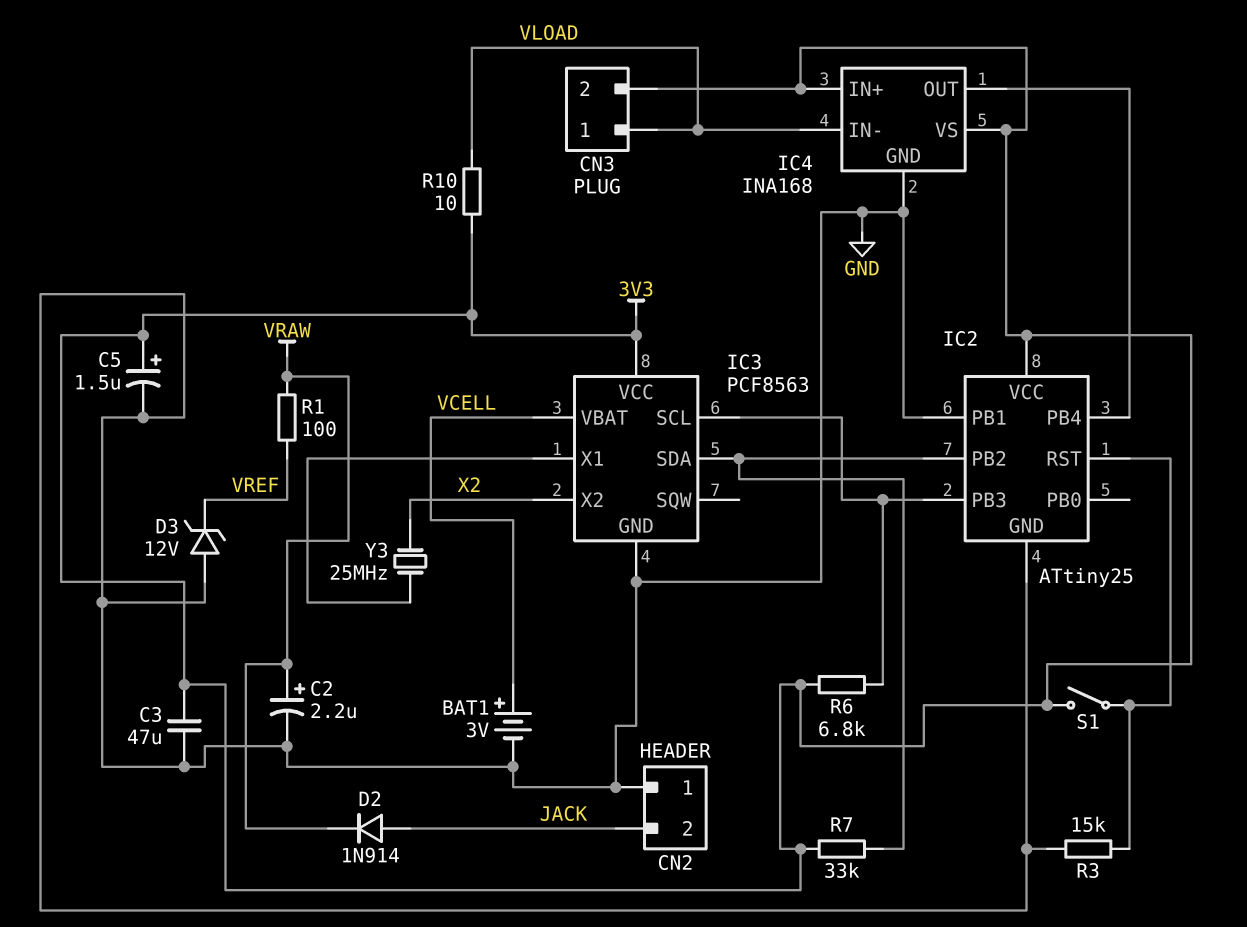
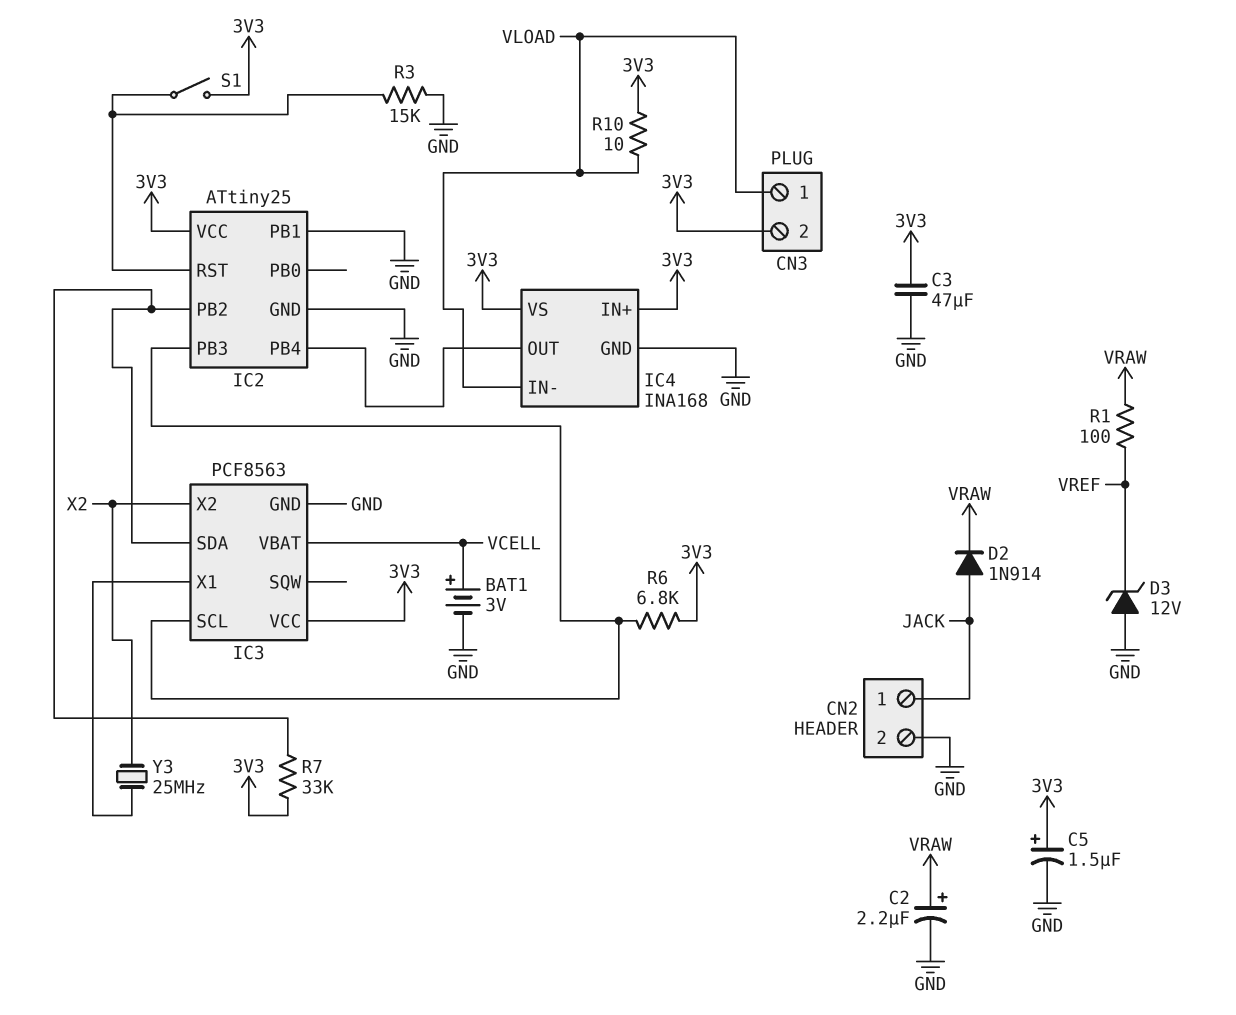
CN2 pin 1: GND -> JACK
CN2 pin 2: JACK -> GND

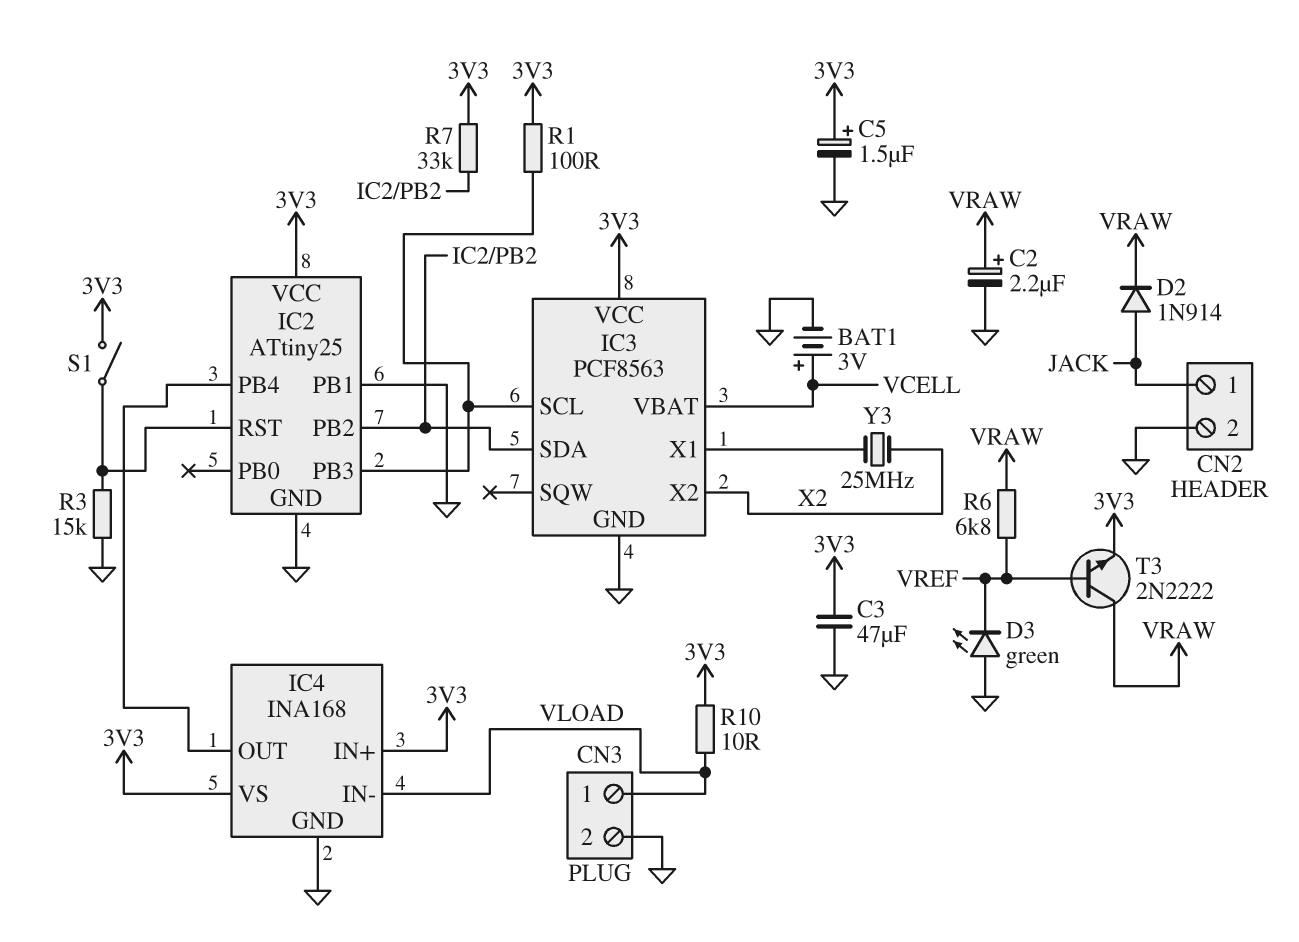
CN3 pin 2: 3V3 -> GND
D3: zener 12V (A GND, K VREF) -> LED green (A GND, K VREF)
R1: 100 (VRAW, VREF) -> 100 (3V3, IC2/PB3)
R6: 6.8k (3V3, IC2/PB3) -> 6.8k (VRAW, VREF)
T3: none -> NPN 2N2222 (B VREF, C VRAW, E 3V3)

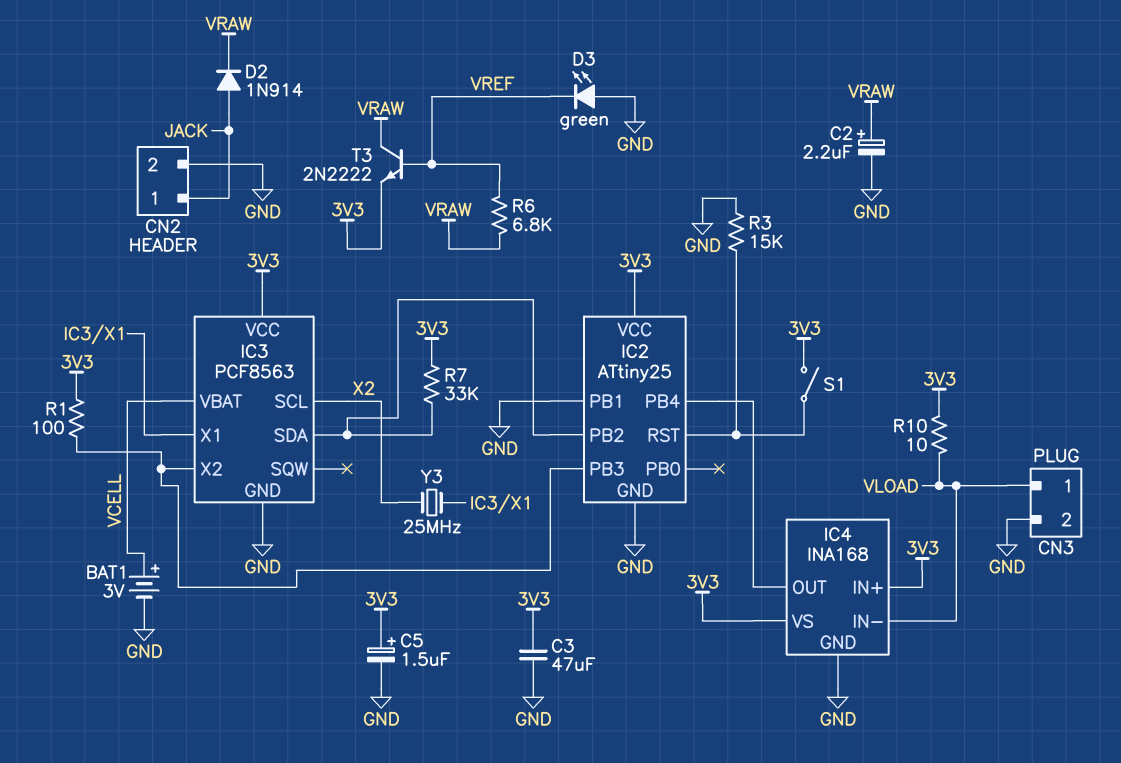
IC3 pin SCL: IC2/PB3 -> X2
IC3 pin X2: X2 -> IC2/PB3

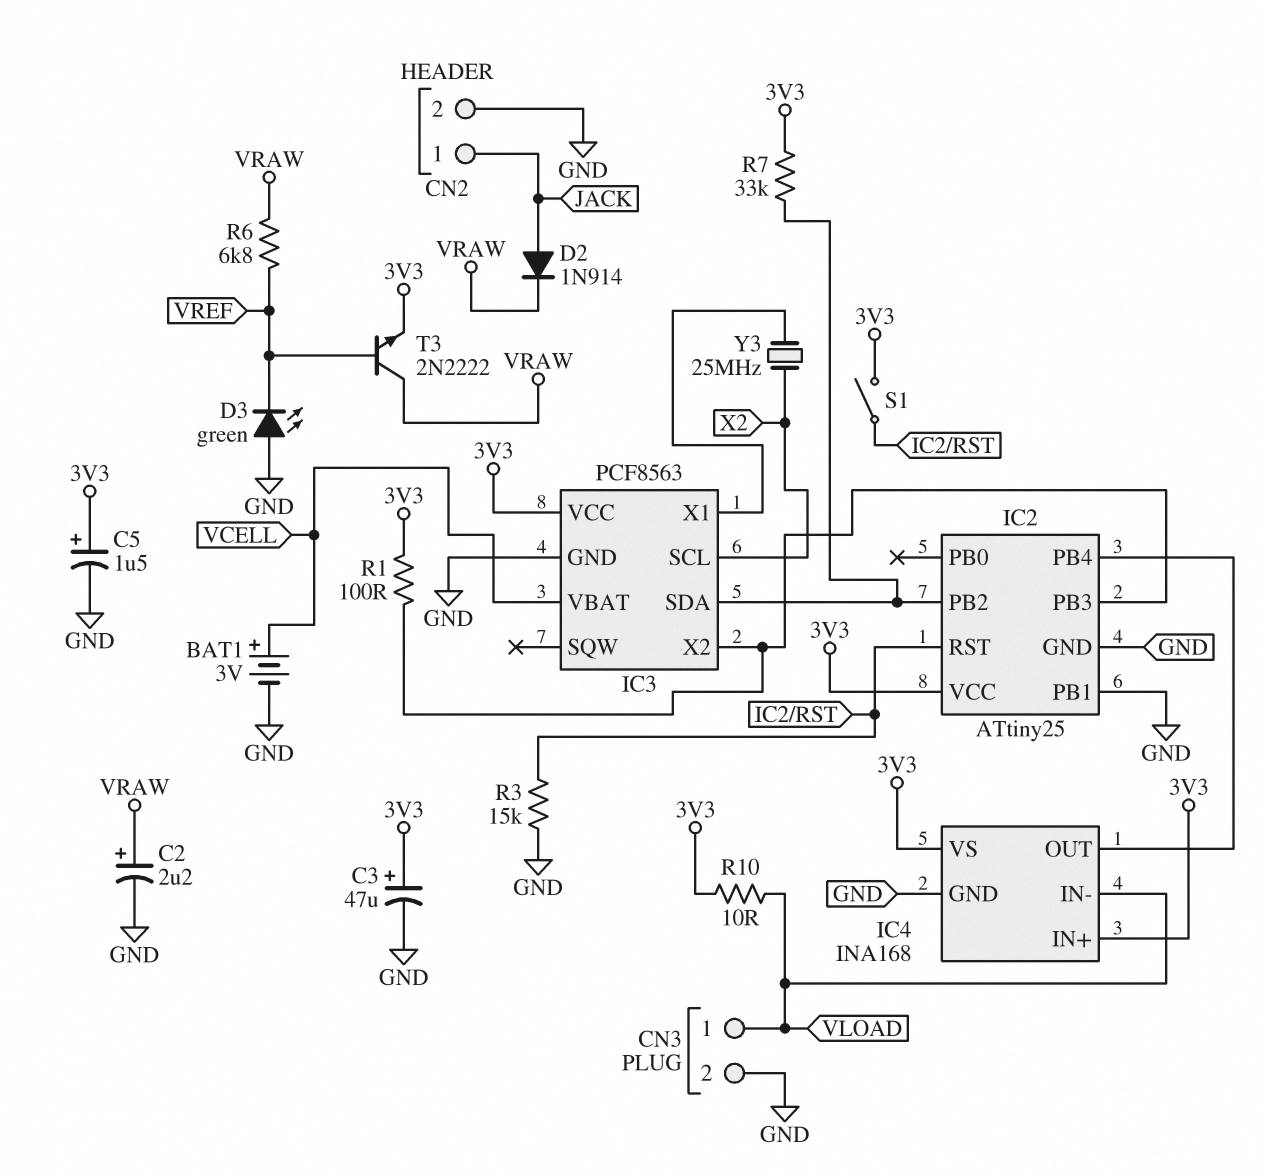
C3: 47uF (3V3, GND) -> 47uF (plus 3V3, minus GND)

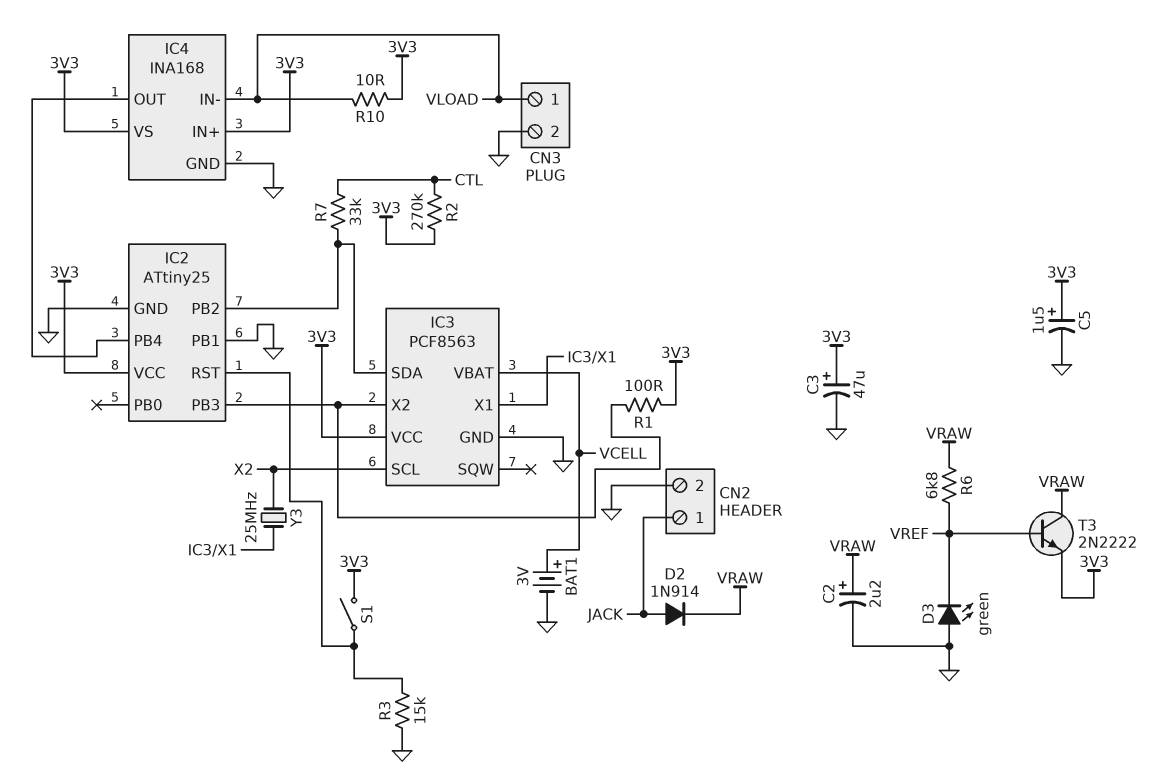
R2: none -> 270k (3V3, CTL)
R7: 33k (3V3, IC2/PB2) -> 33k (CTL, IC2/PB2)

